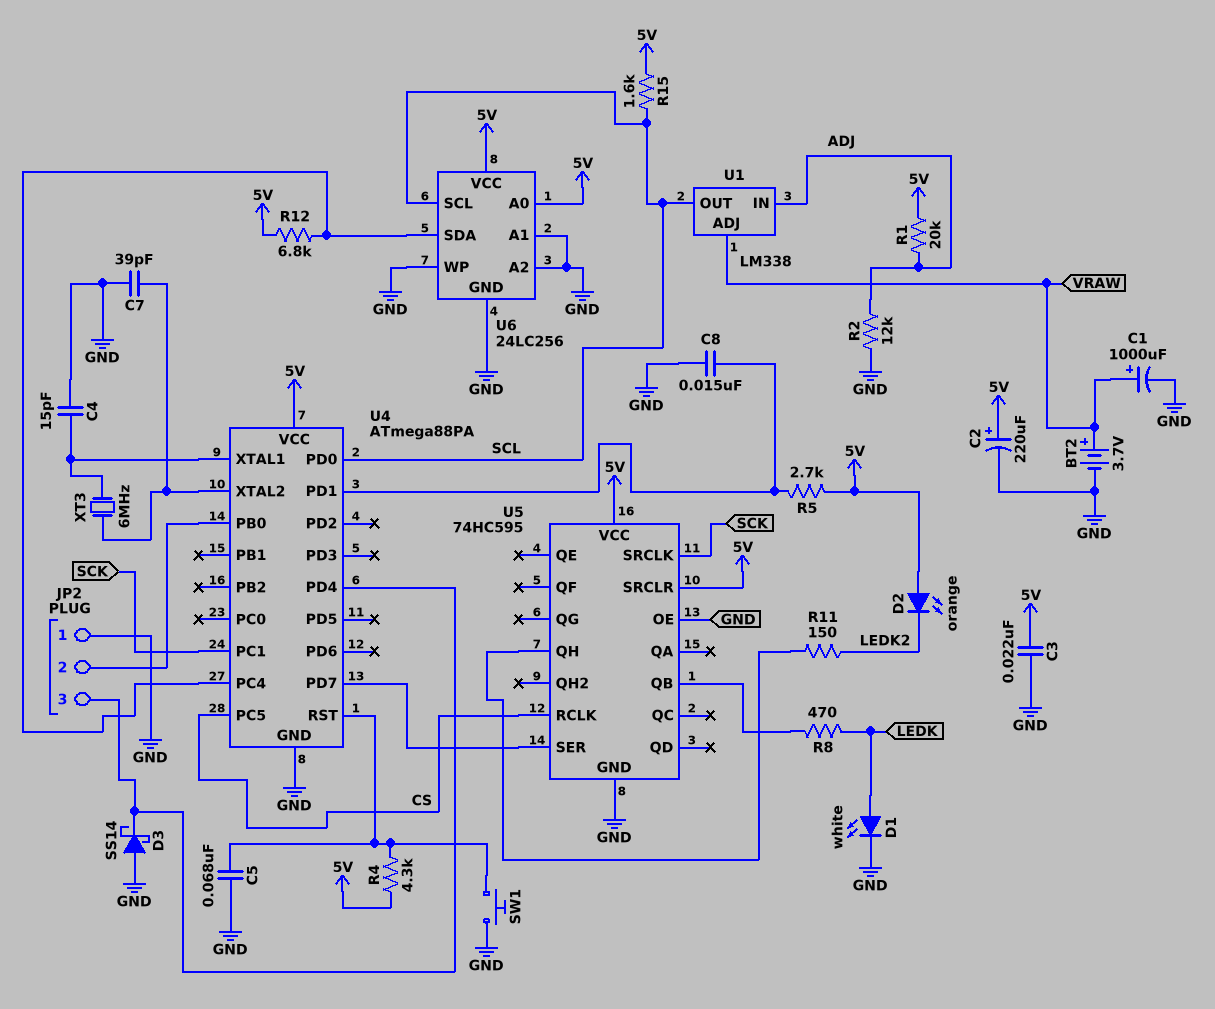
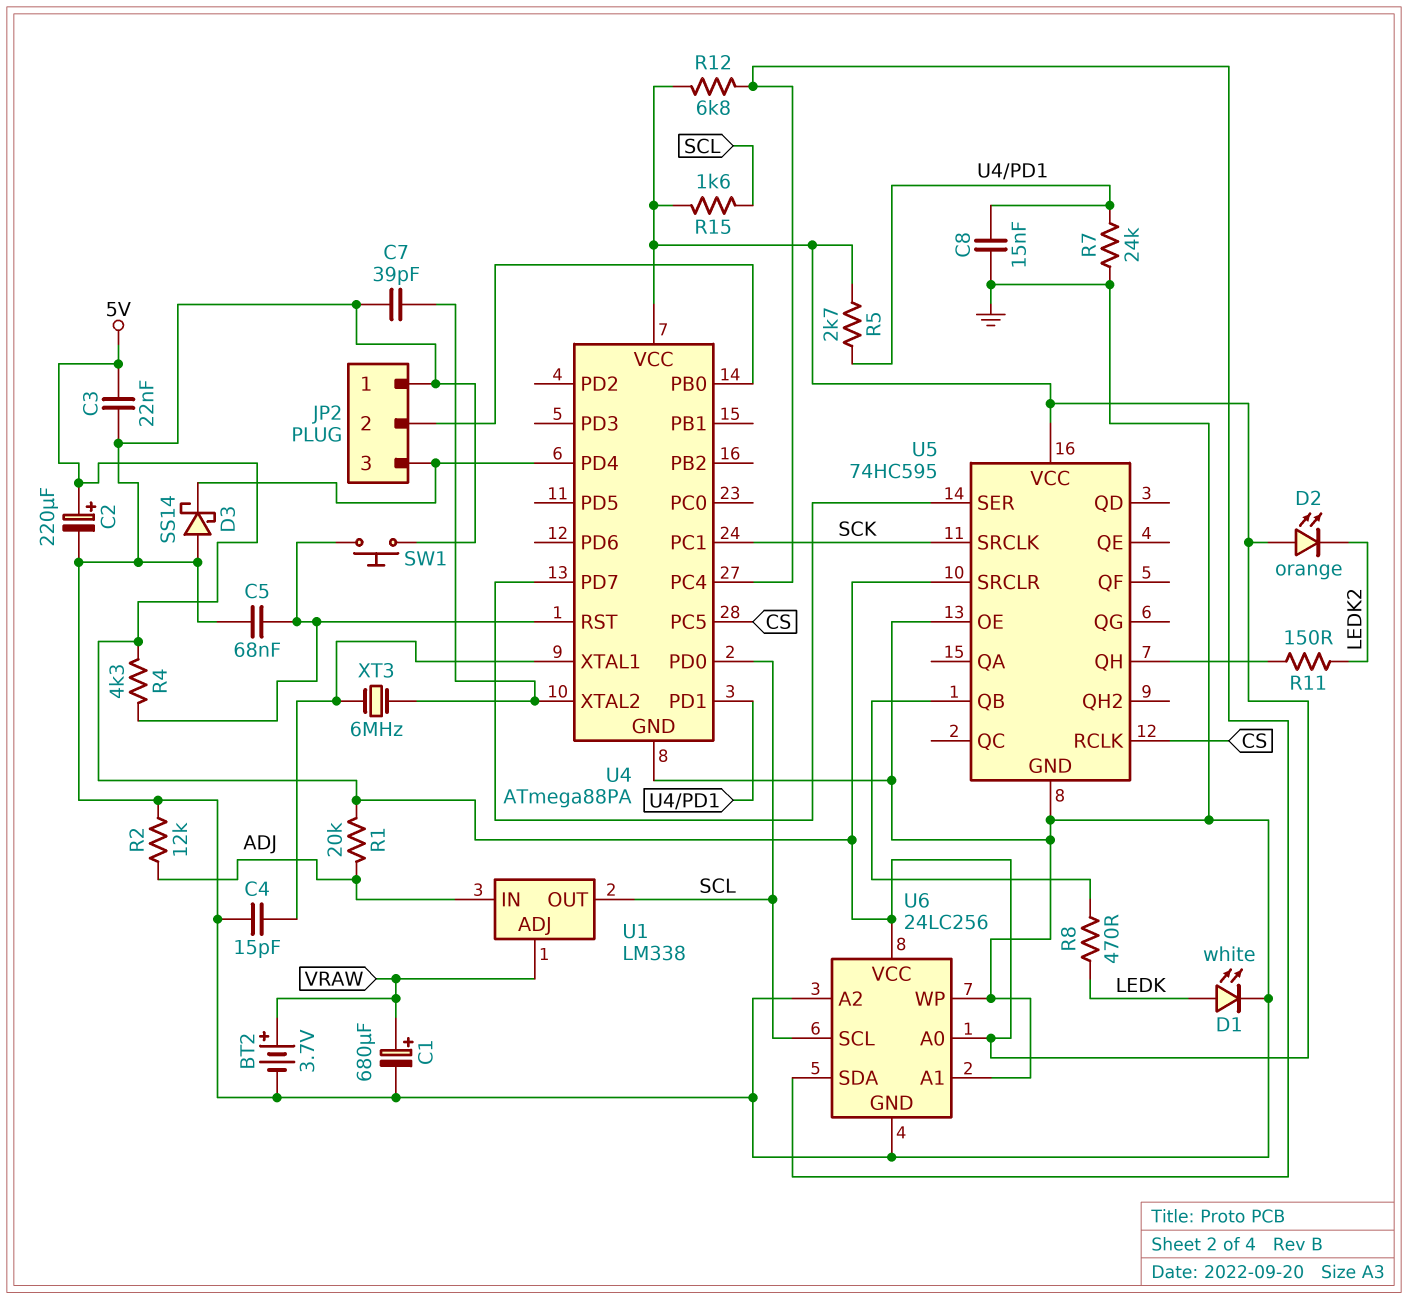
C1: 1000uF (plus VRAW, minus GND) -> 680uF (plus VRAW, minus GND)
R7: none -> 24k (GND, U4/PD1)

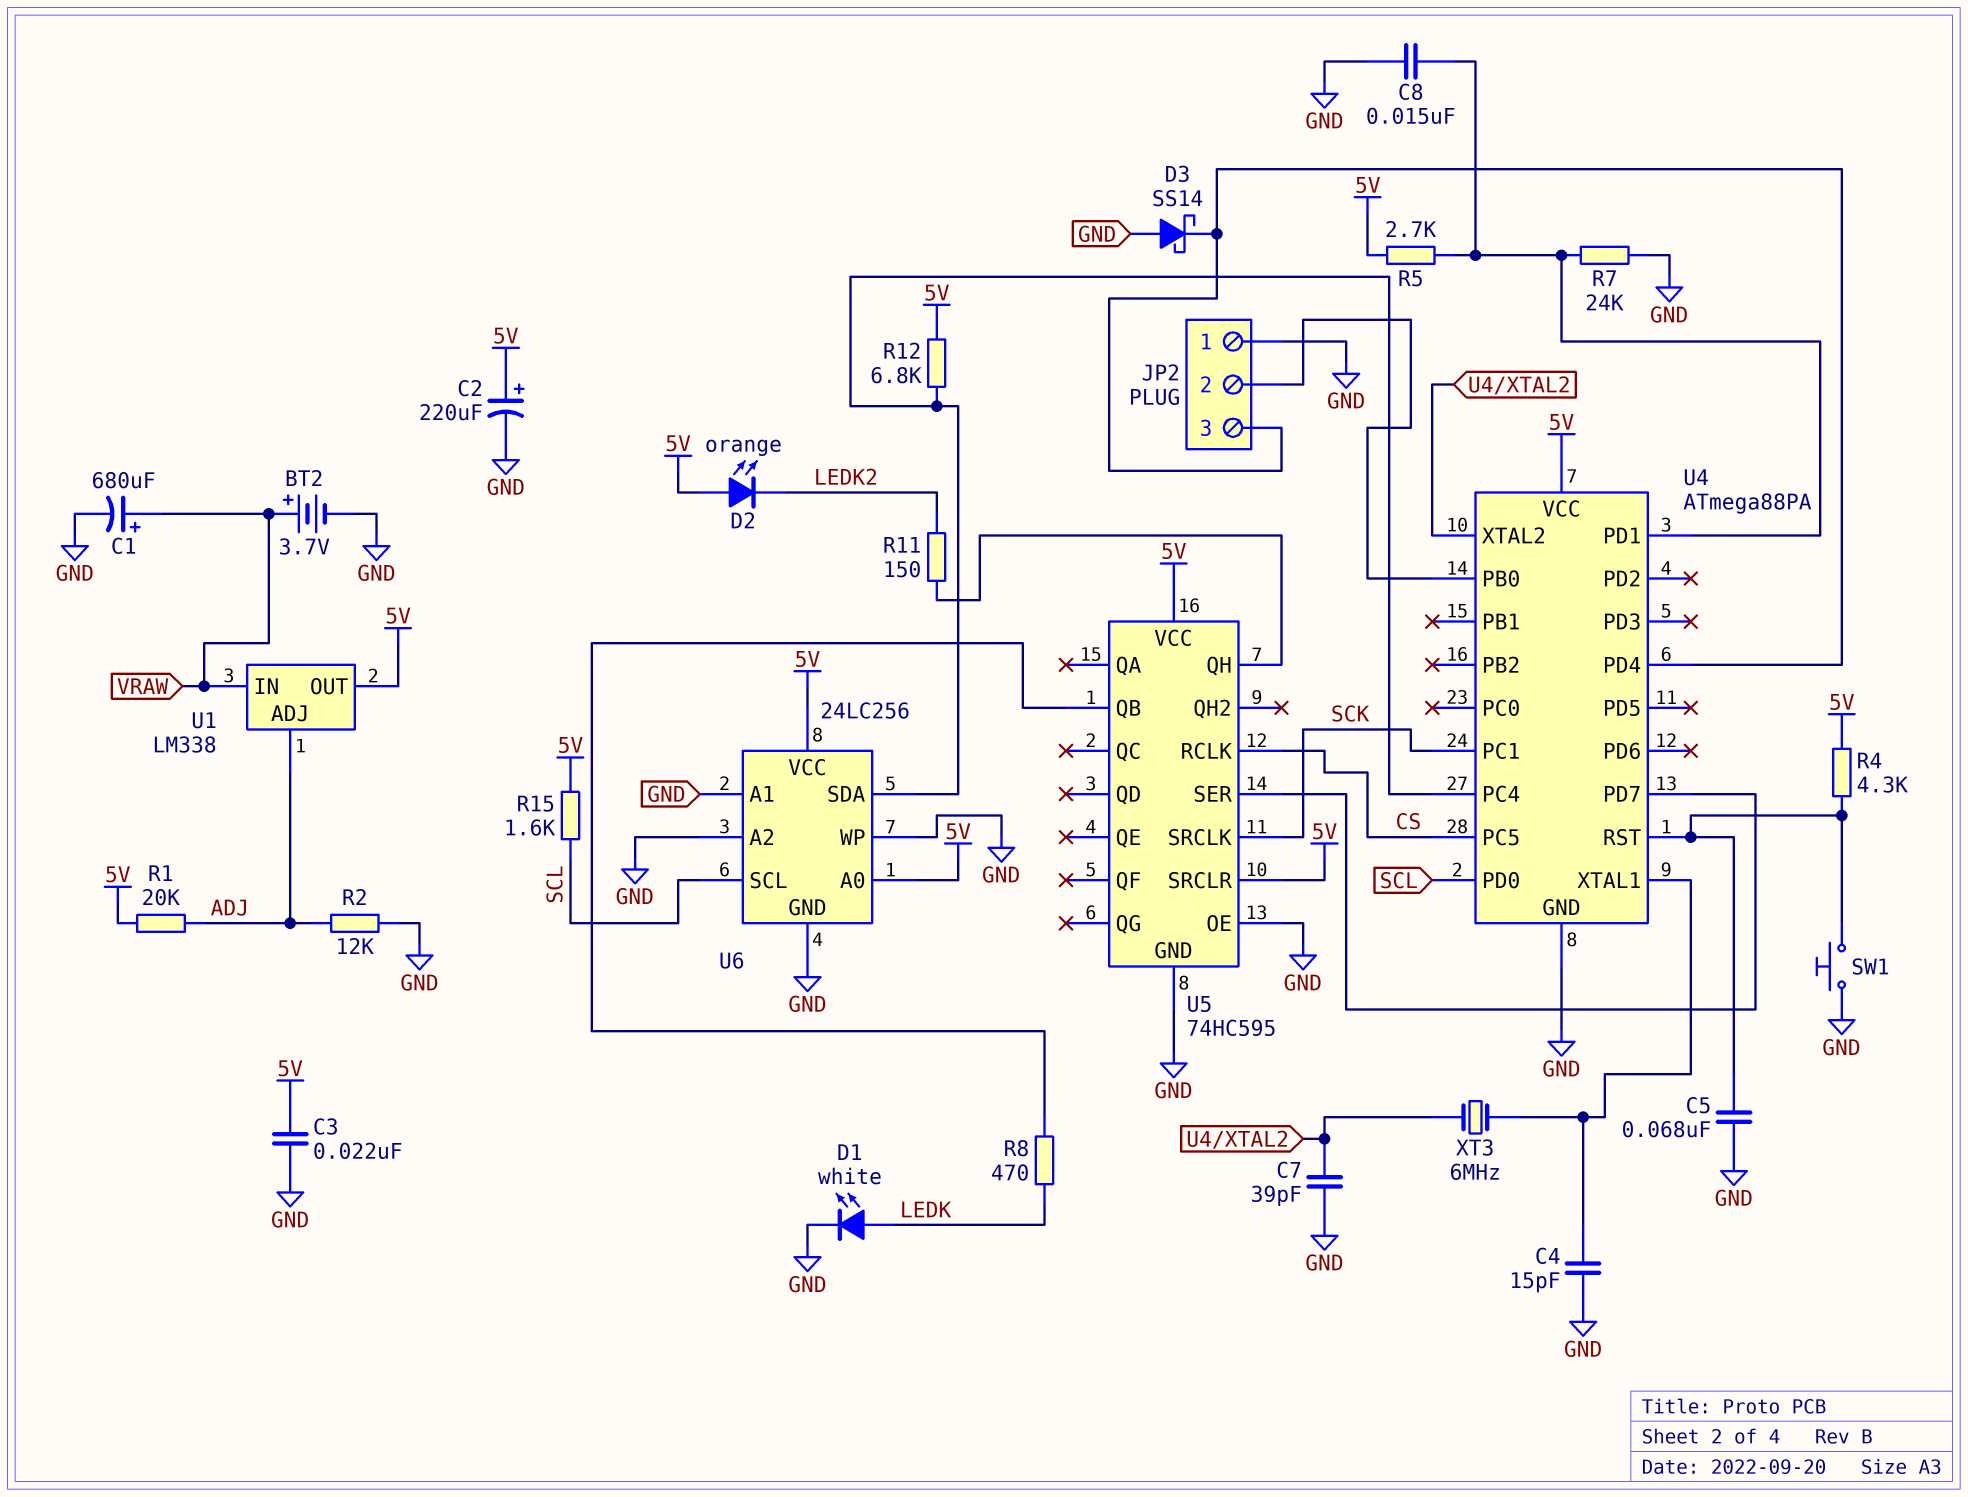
U1 pin ADJ: VRAW -> ADJ
U1 pin IN: ADJ -> VRAW
U1 pin OUT: SCL -> 5V

